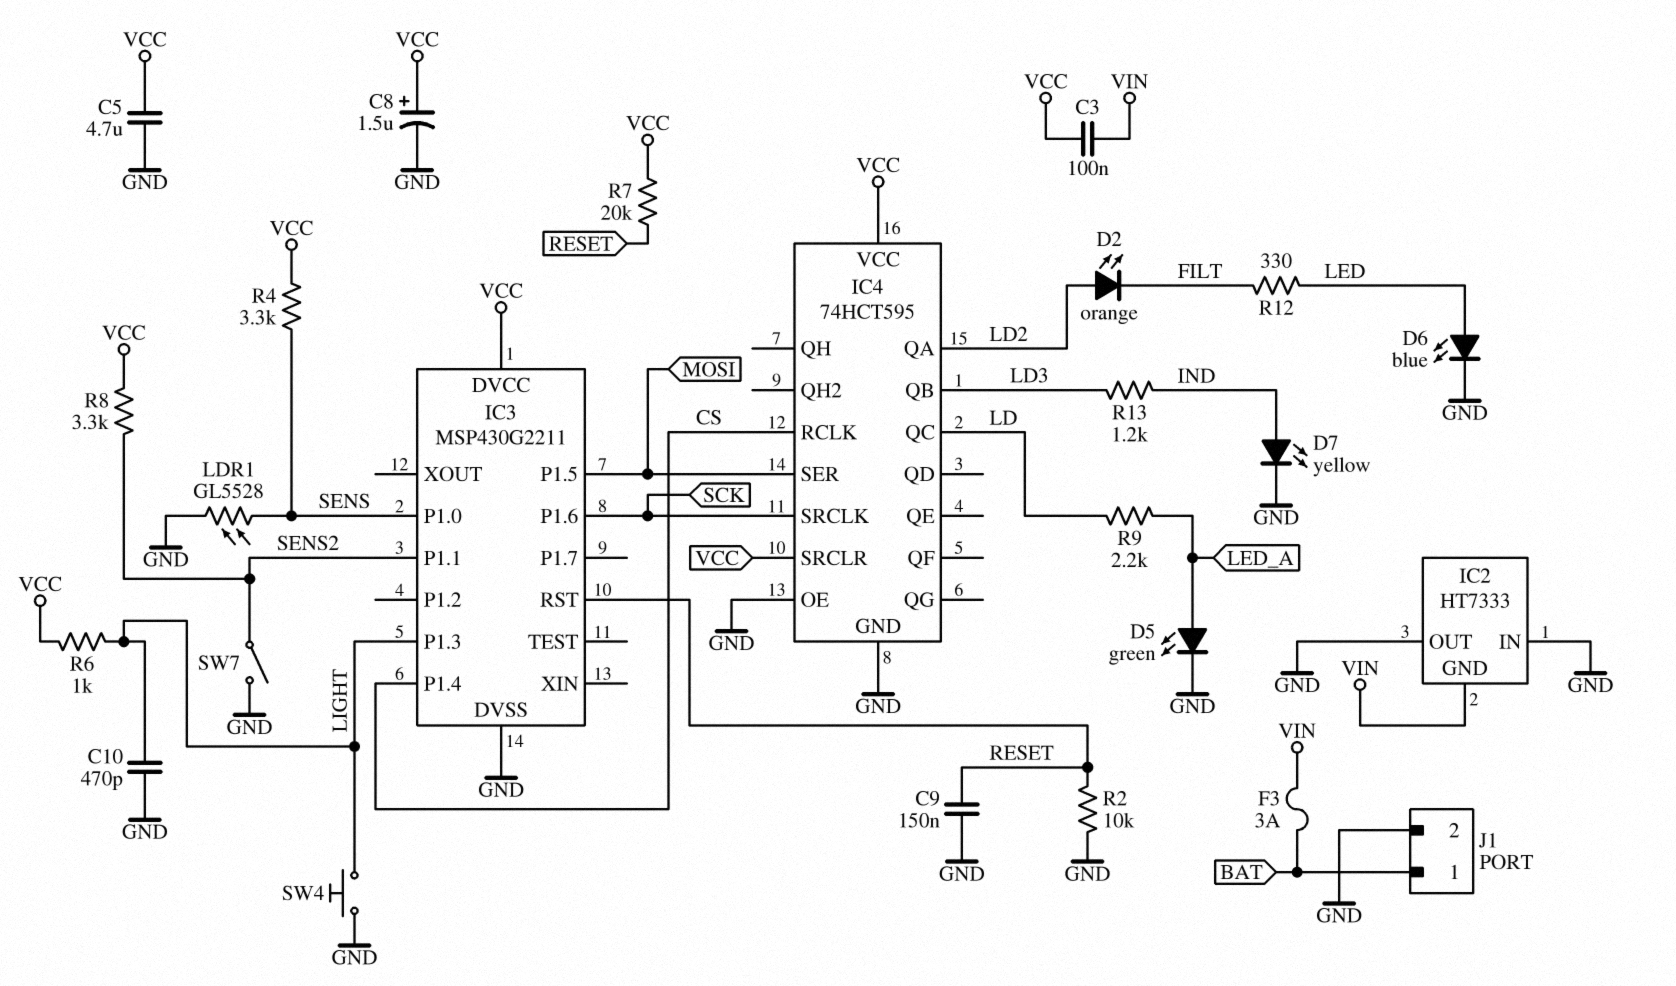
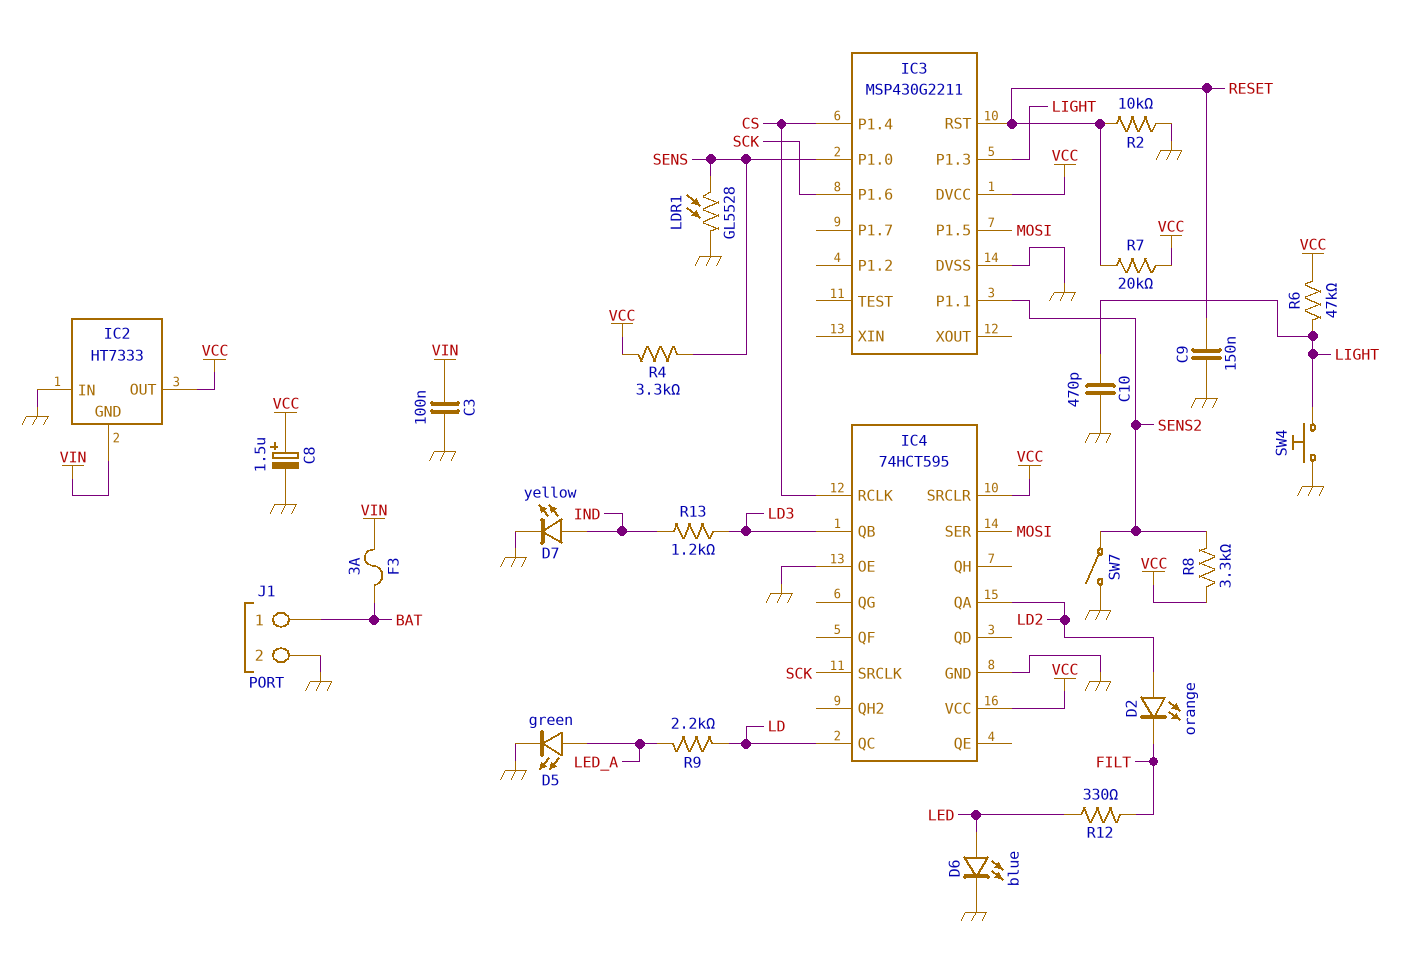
C3: 100nF (VCC, VIN) -> 100nF (GND, VIN)
C5: 4.7uF (GND, VCC) -> none
IC2 pin OUT: GND -> VCC
R6: 1k (LIGHT, VCC) -> 47k (LIGHT, VCC)

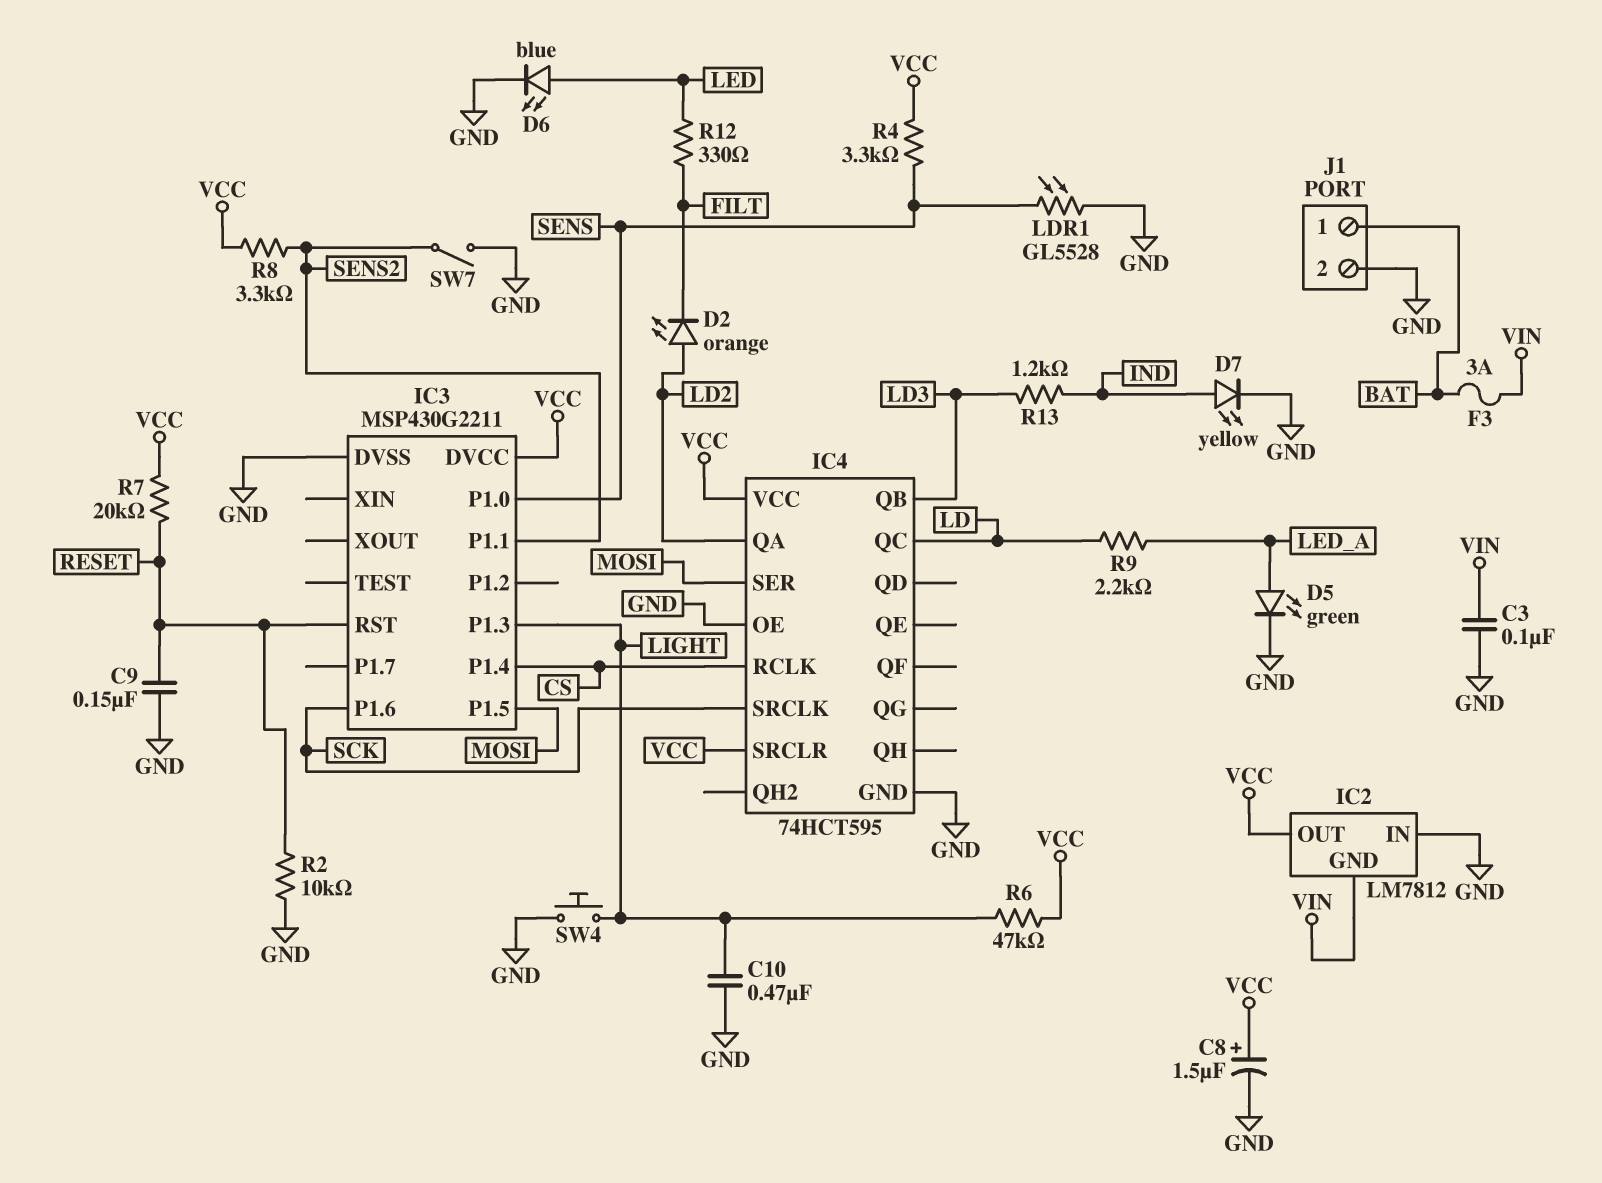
C10: 470pF (GND, LIGHT) -> 470nF (GND, LIGHT)
IC2: HT7333 -> LM7812

